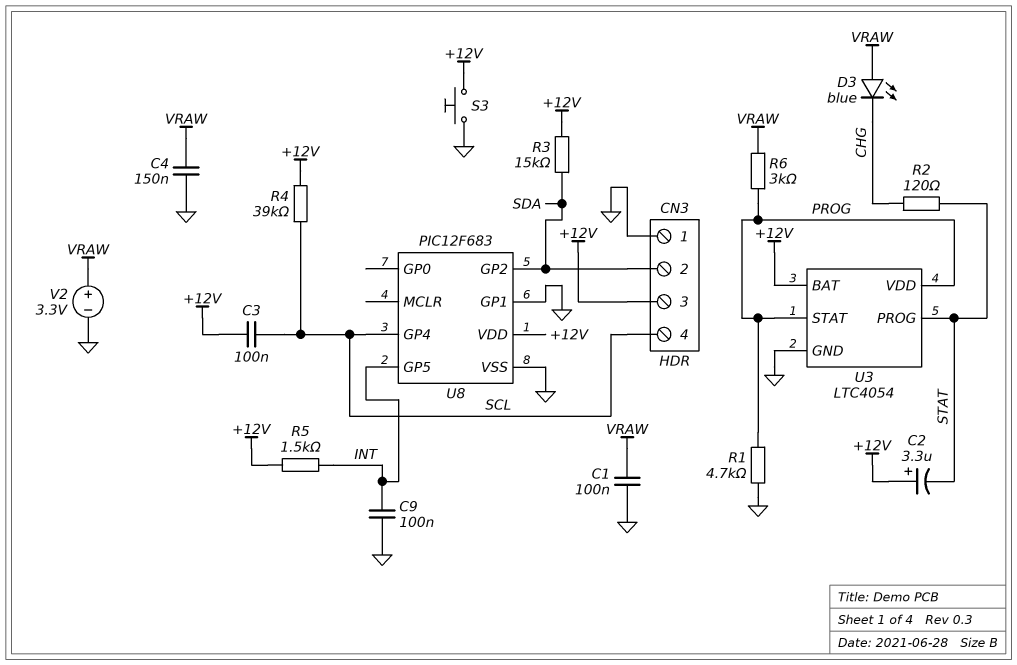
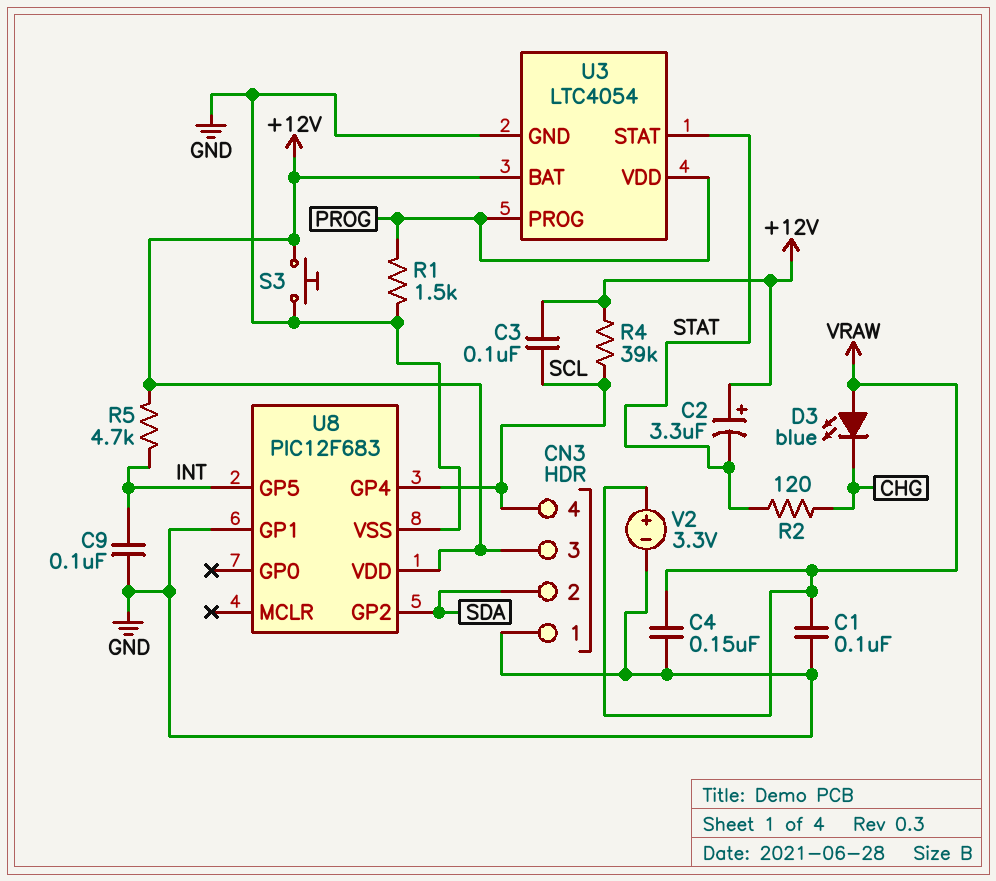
R1: 4.7k (GND, PROG) -> 1.5k (GND, PROG)
R3: 15k (+12V, SDA) -> none
R5: 1.5k (+12V, INT) -> 4.7k (+12V, INT)
R6: 3k (PROG, VRAW) -> none
U3 pin PROG: STAT -> PROG
U3 pin STAT: PROG -> STAT

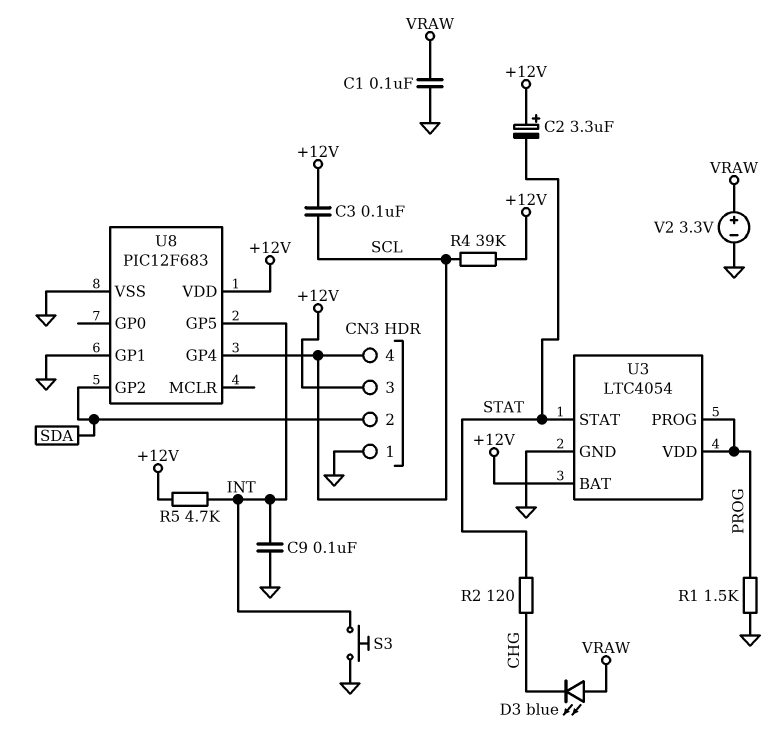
C4: 150nF (GND, VRAW) -> none
S3: button (+12V, GND) -> button (GND, INT)

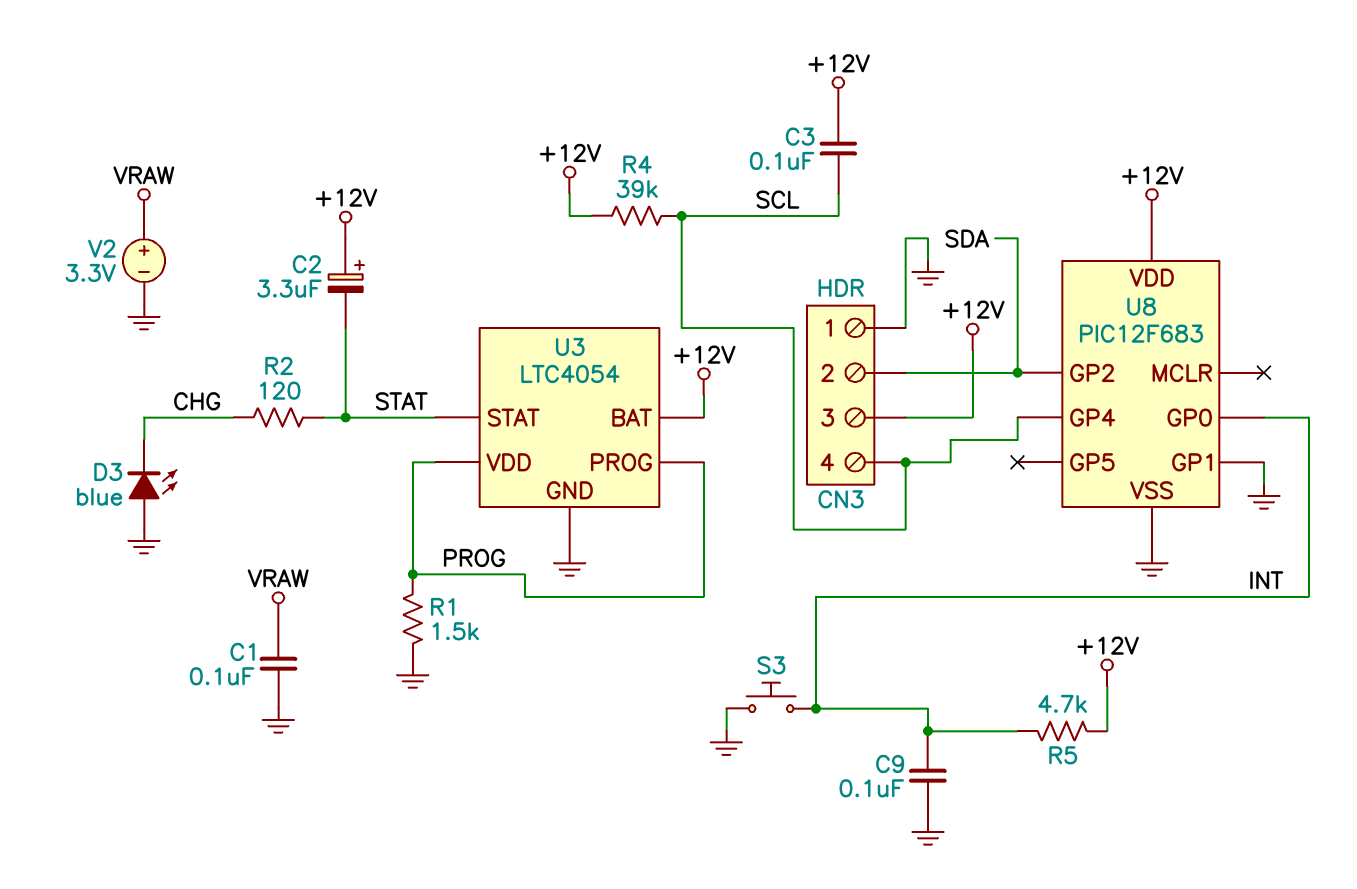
D3: LED blue (A VRAW, K CHG) -> LED blue (A GND, K CHG)
U8 pin GP0: none -> INT
U8 pin GP5: INT -> none

